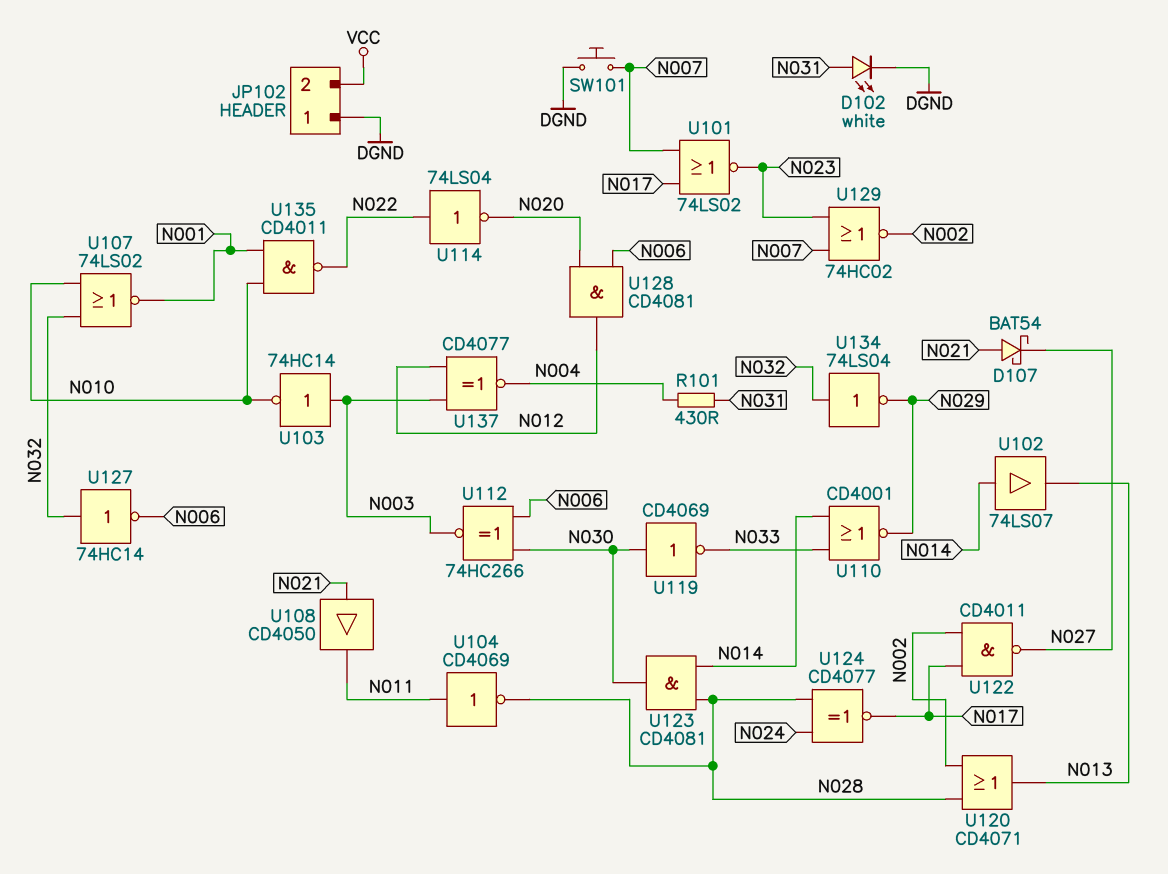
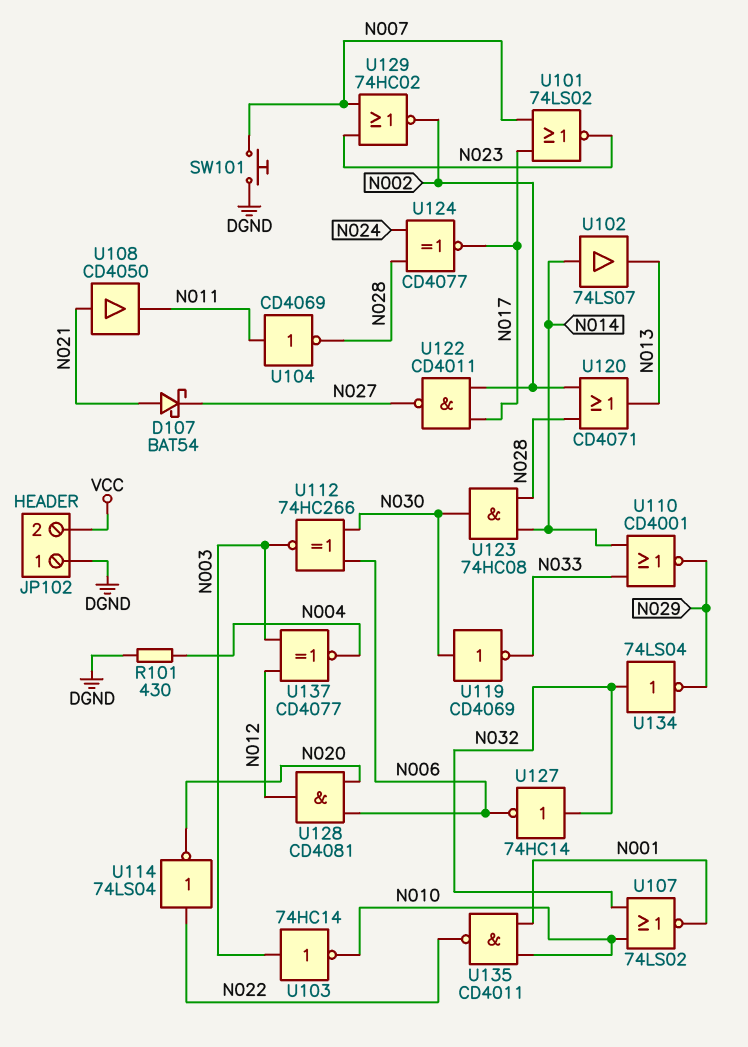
D102: LED white (A N031, K DGND) -> none
R101: 430 (N004, N031) -> 430 (DGND, N004)
U123: AND CD4081 (in N014, in N028, out N030) -> AND 74HC08 (in N014, in N028, out N030)

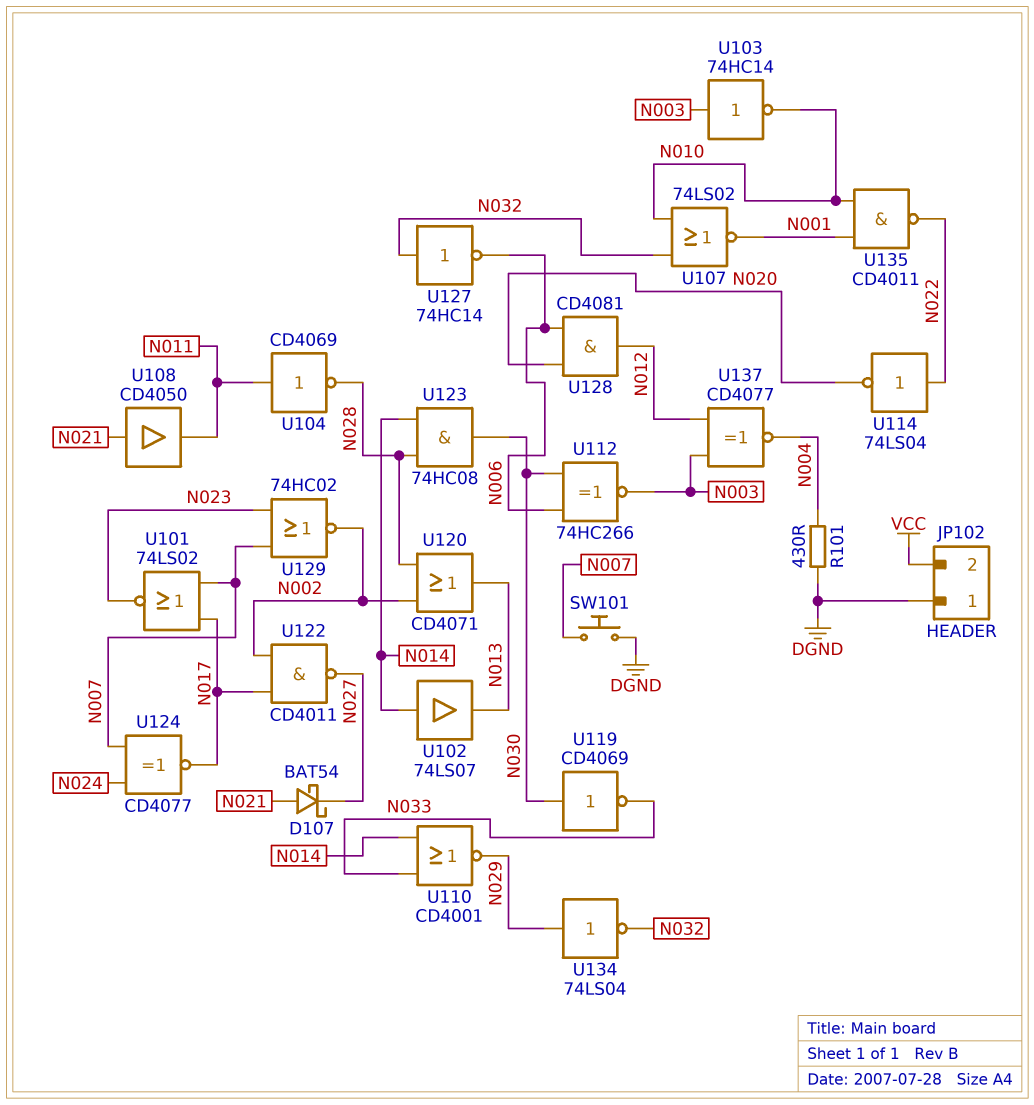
U124: XNOR CD4077 (in N024, in N028, out N017) -> XNOR CD4077 (in N007, in N024, out N017)
U134: NOT 74LS04 (in N032, out N029) -> NOT 74LS04 (in N029, out N032)

